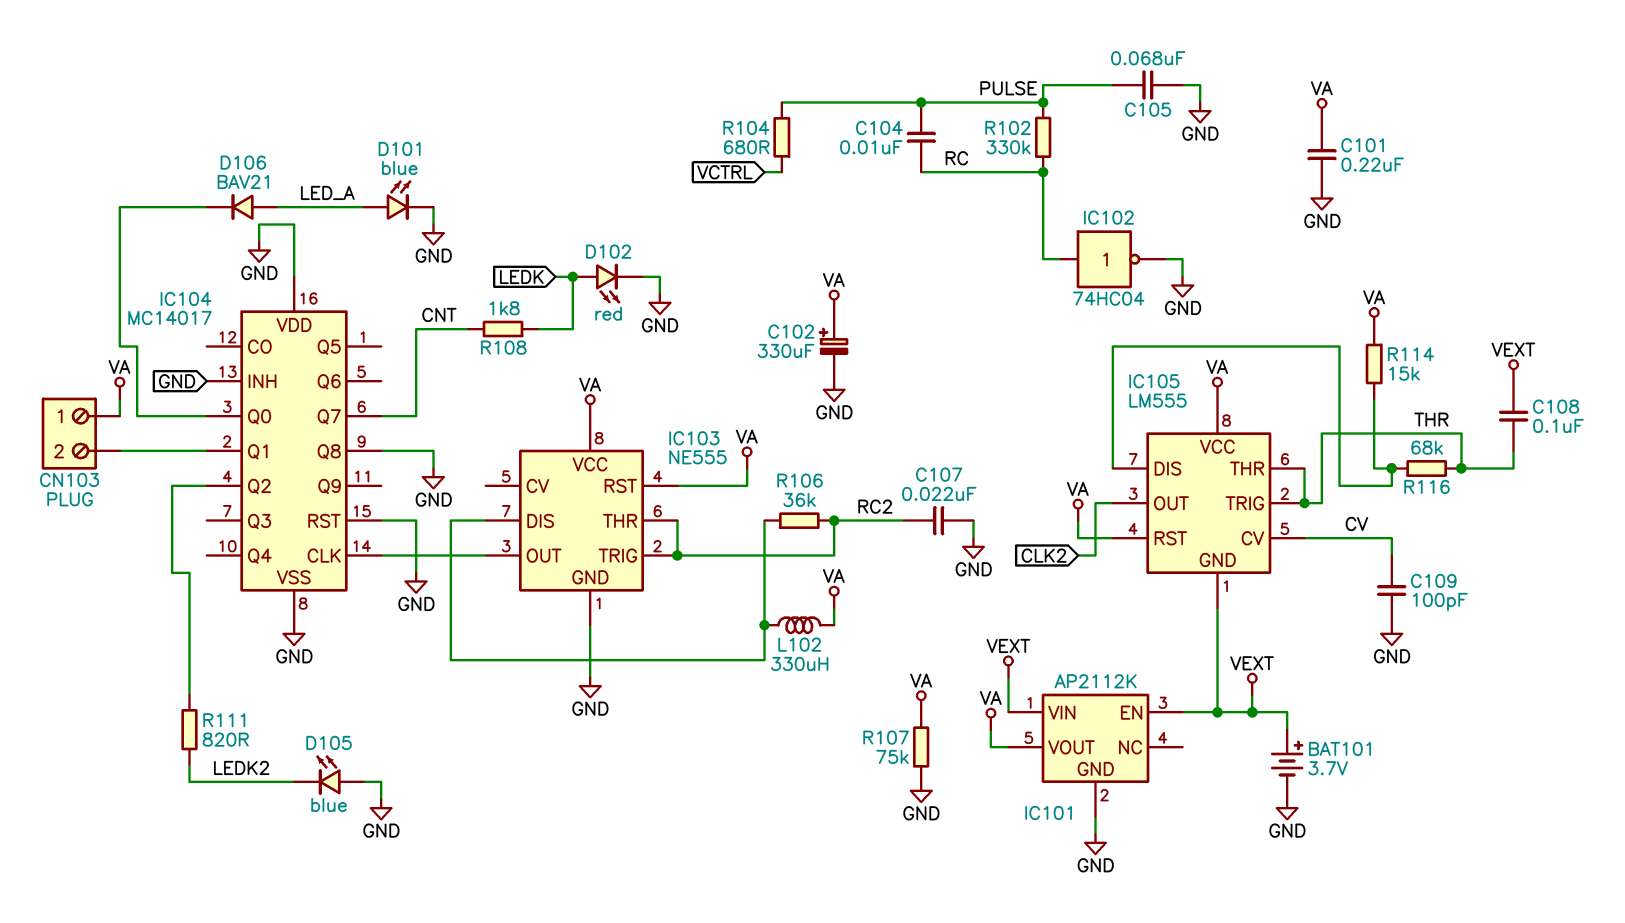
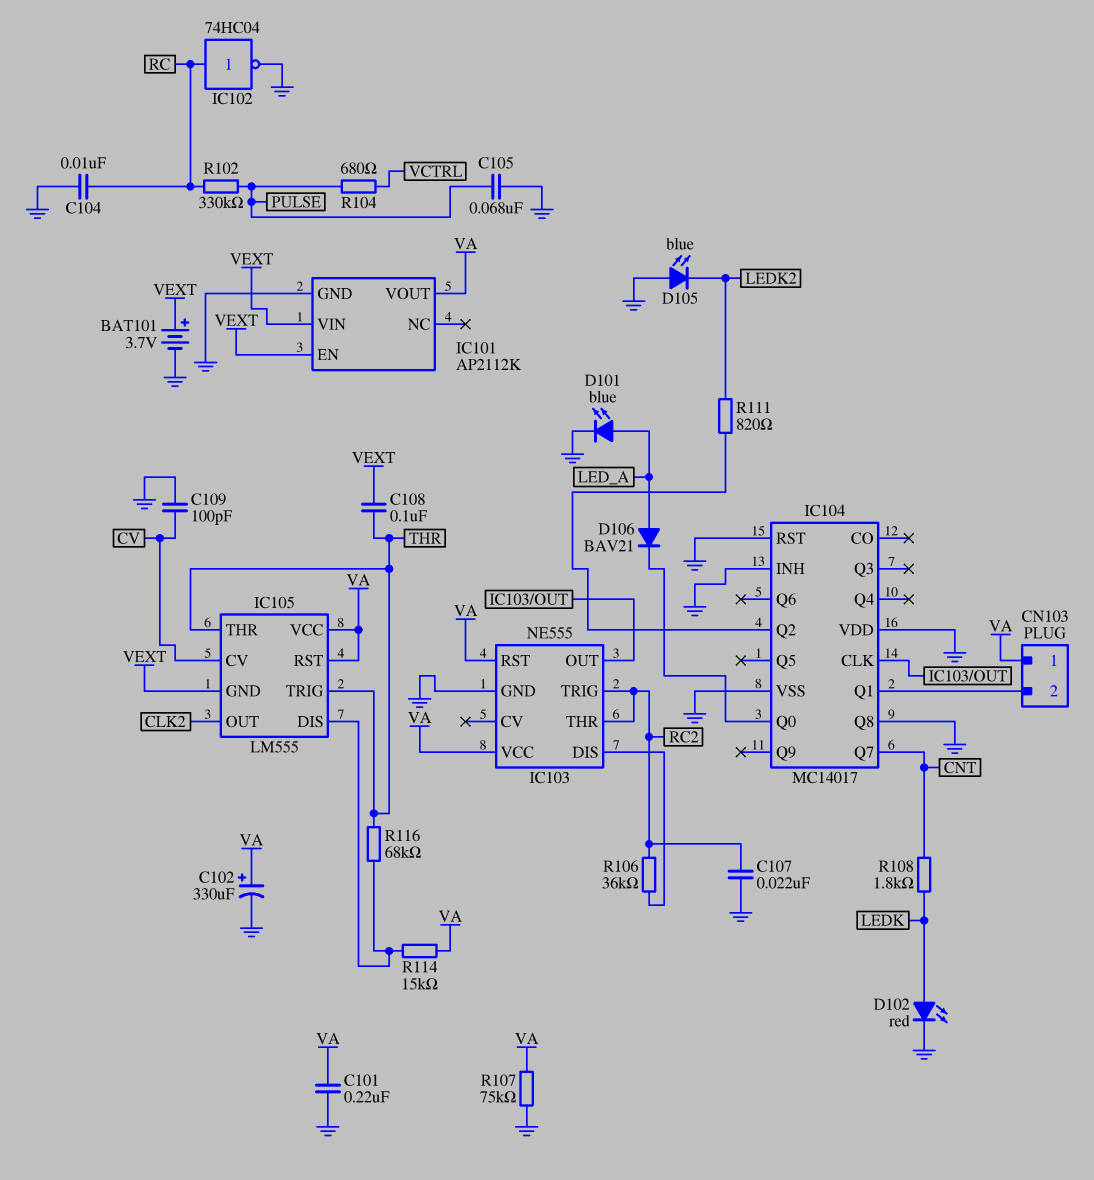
C104: 10nF (PULSE, RC) -> 10nF (GND, RC)
L102: 330uH (IC103/DIS, VA) -> none

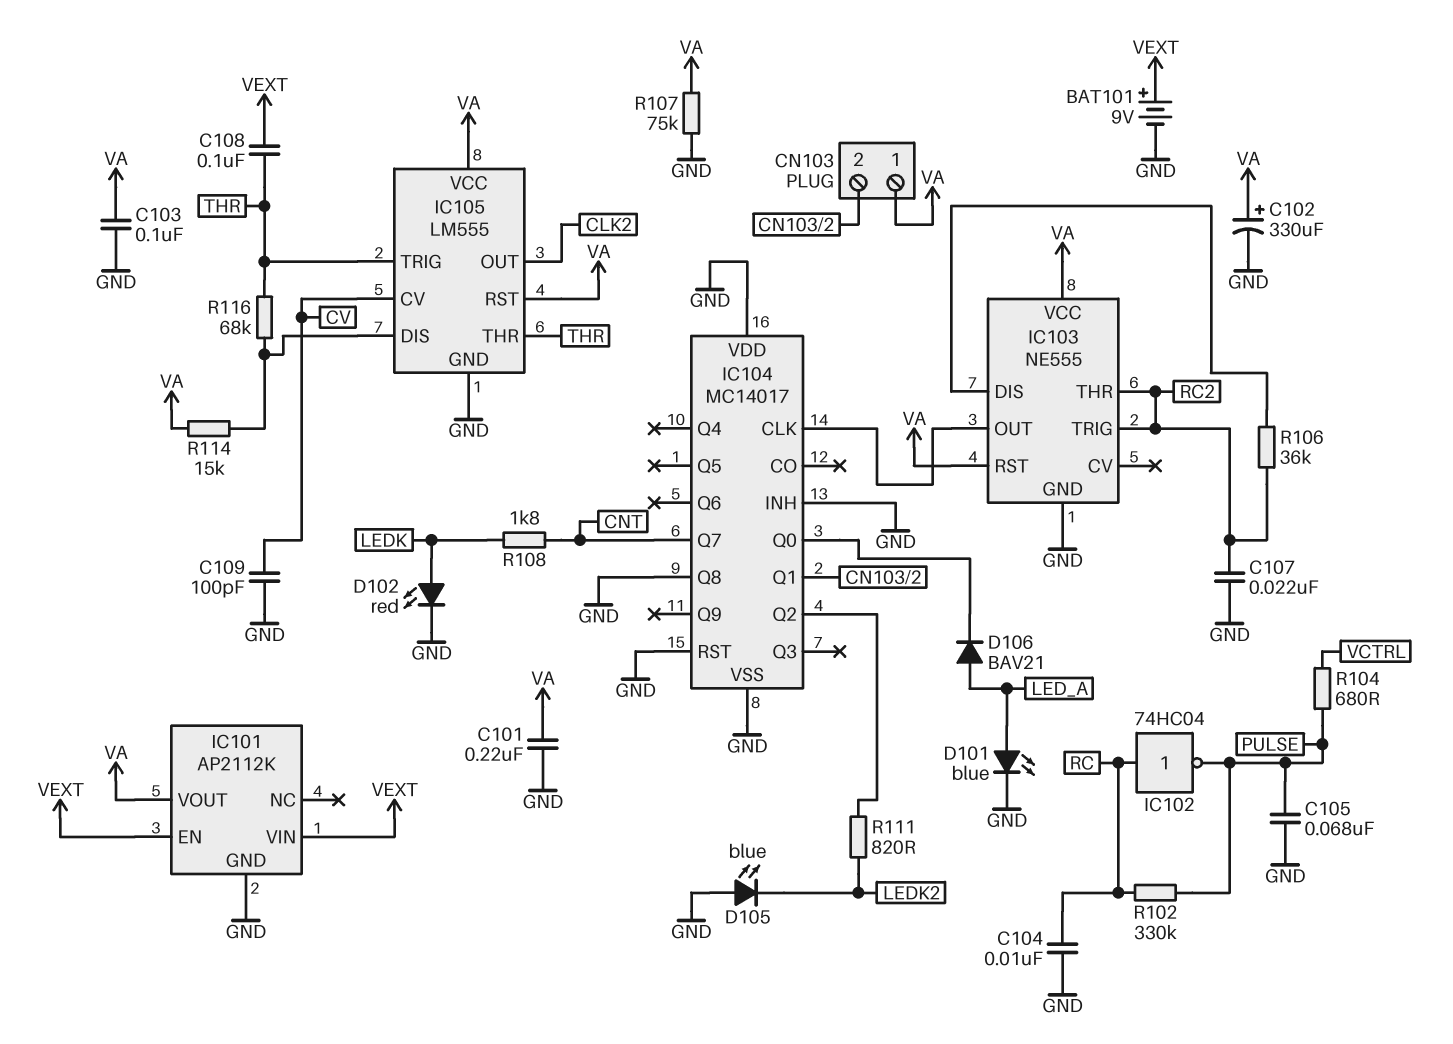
BAT101: 3.7V (plus VEXT, minus GND) -> 9V (plus VEXT, minus GND)
C103: none -> 100nF (GND, VA)
IC102: NOT 74HC04 (in RC, out GND) -> NOT 74HC04 (in RC, out PULSE)
IC105 pin GND: VEXT -> GND

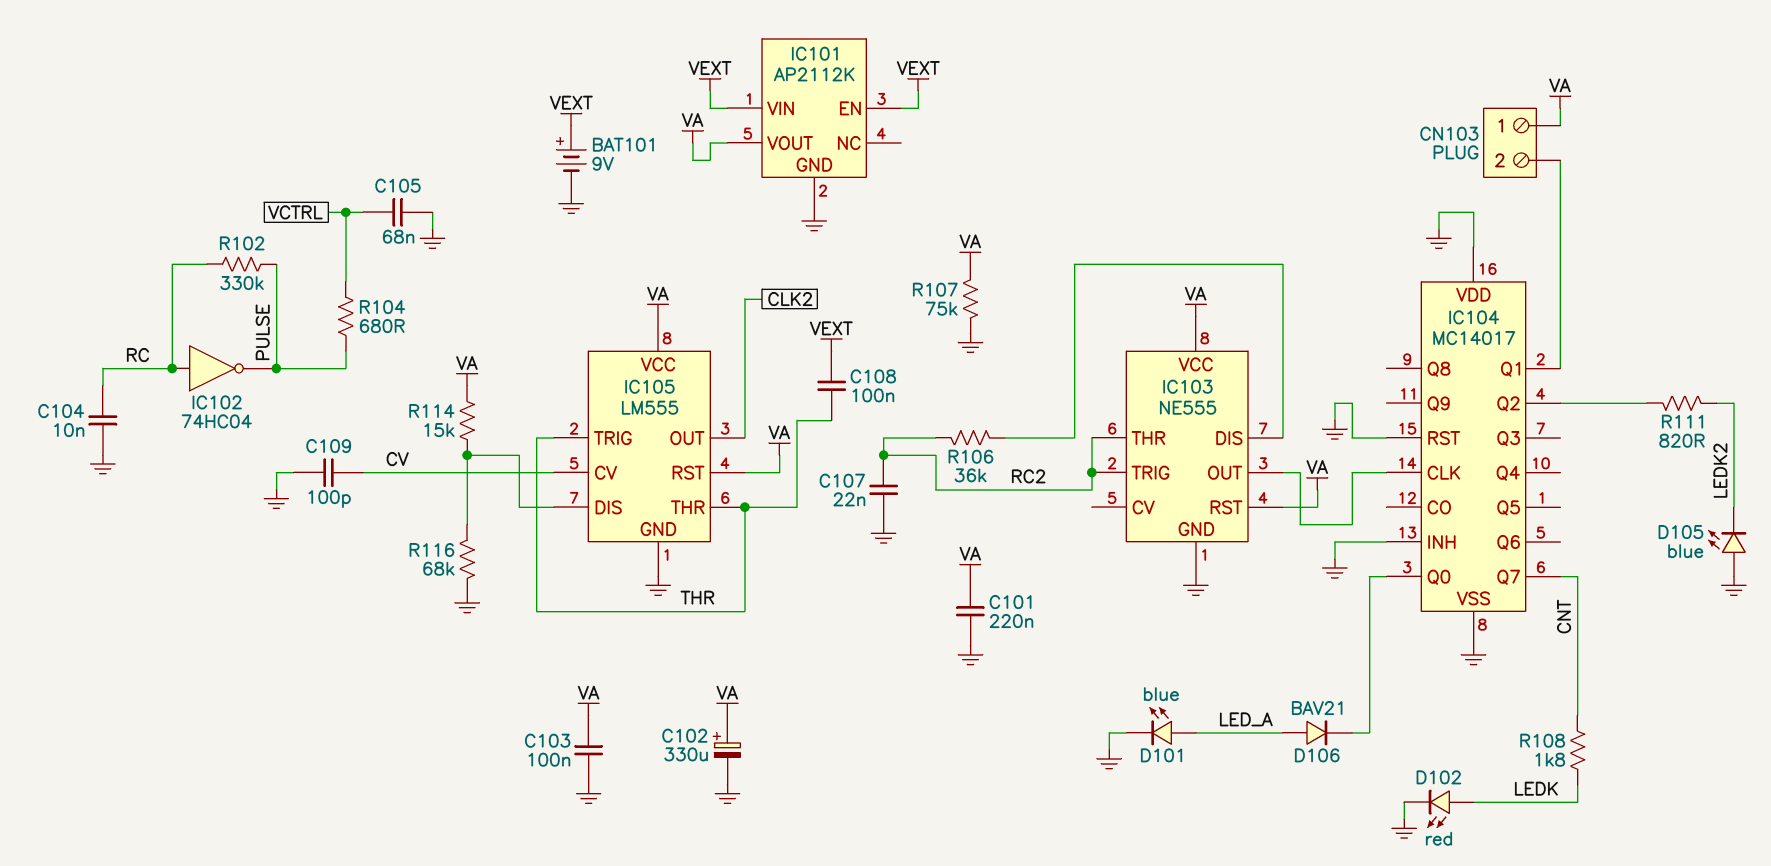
C105: 68nF (GND, PULSE) -> 68nF (GND, VCTRL)
IC104 pin Q8: GND -> none
R116: 68k (IC105/DIS, THR) -> 68k (GND, IC105/DIS)

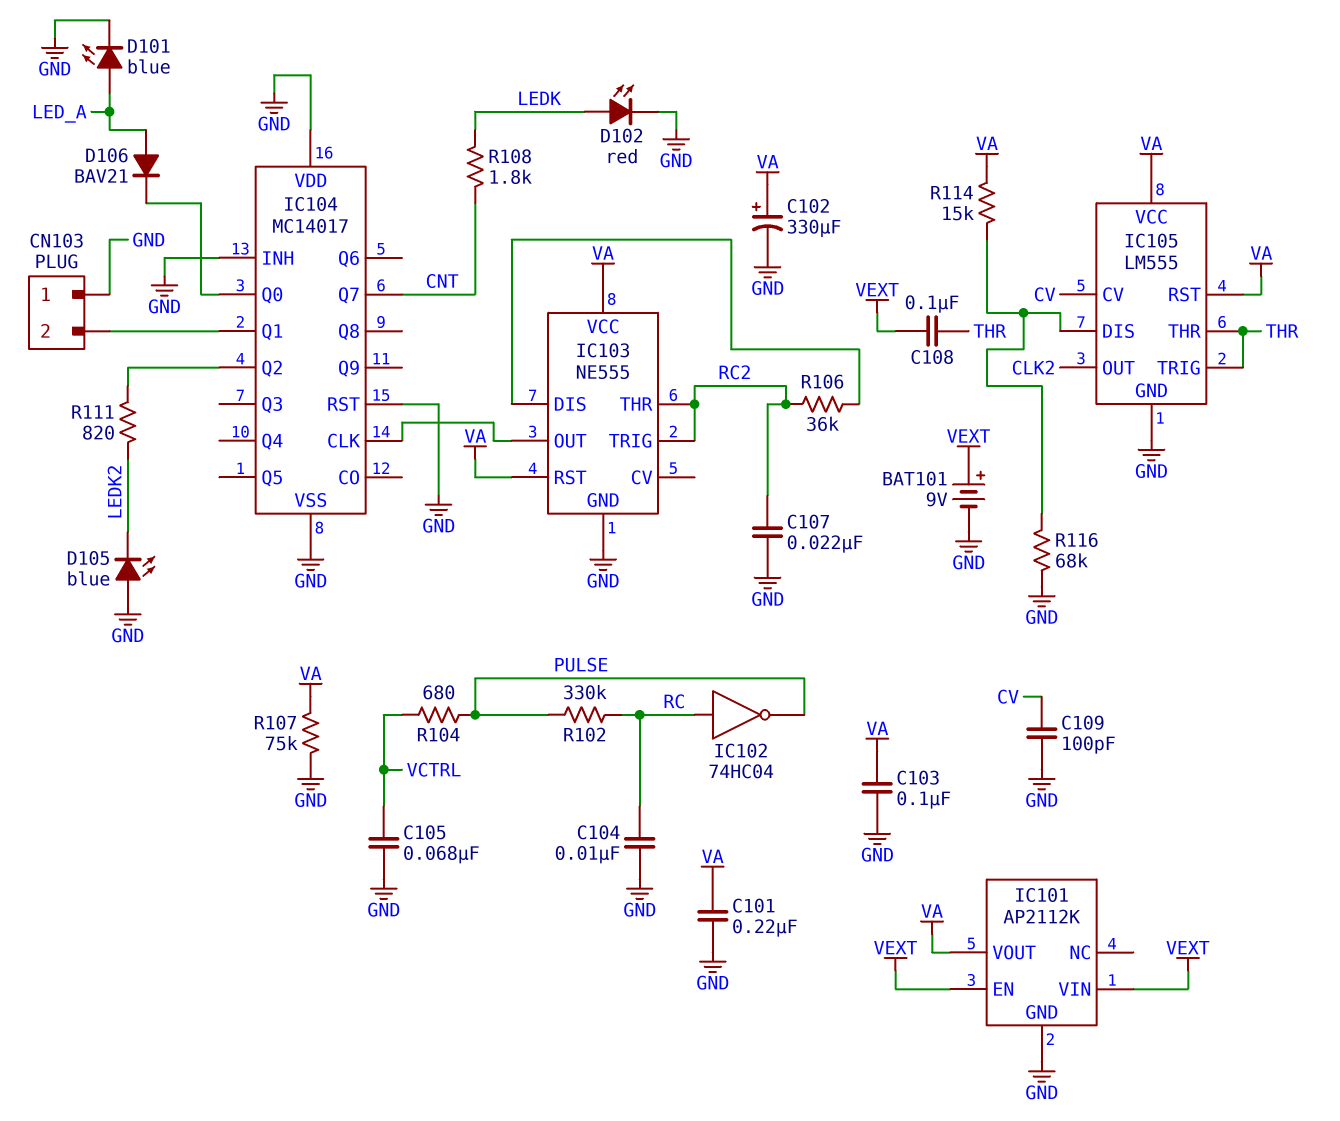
CN103 pin 1: VA -> GND

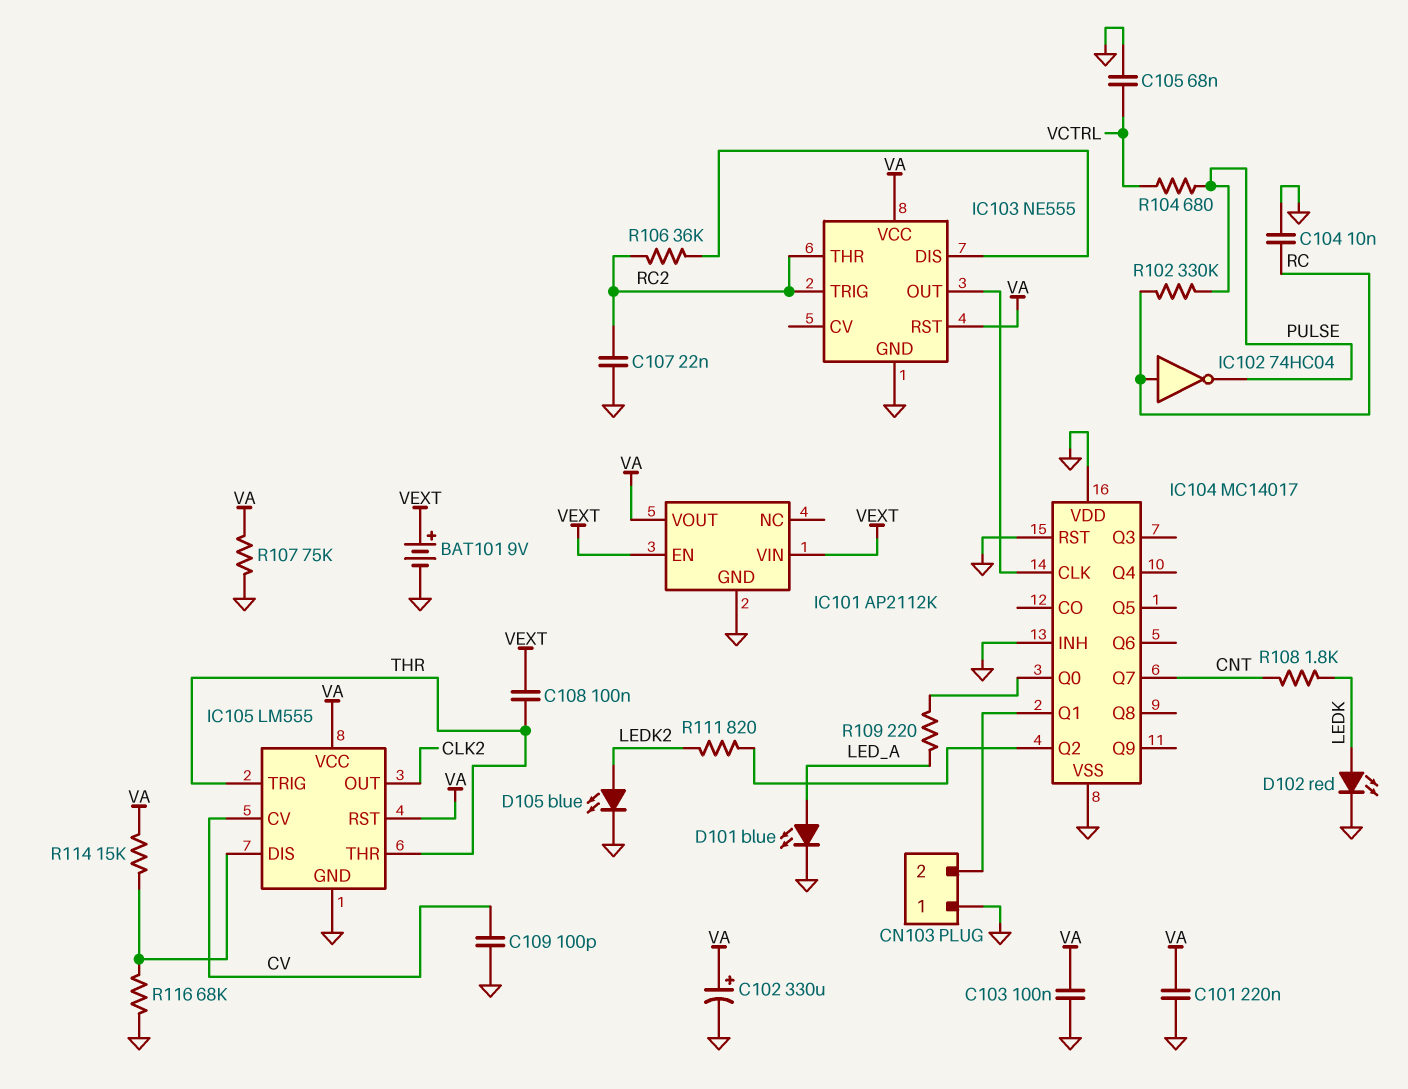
D105: LED blue (A GND, K LEDK2) -> LED blue (A LEDK2, K GND)
D106: diode BAV21 (A LED_A, K IC104/Q0) -> none
R109: none -> 220 (IC104/Q0, LED_A)

